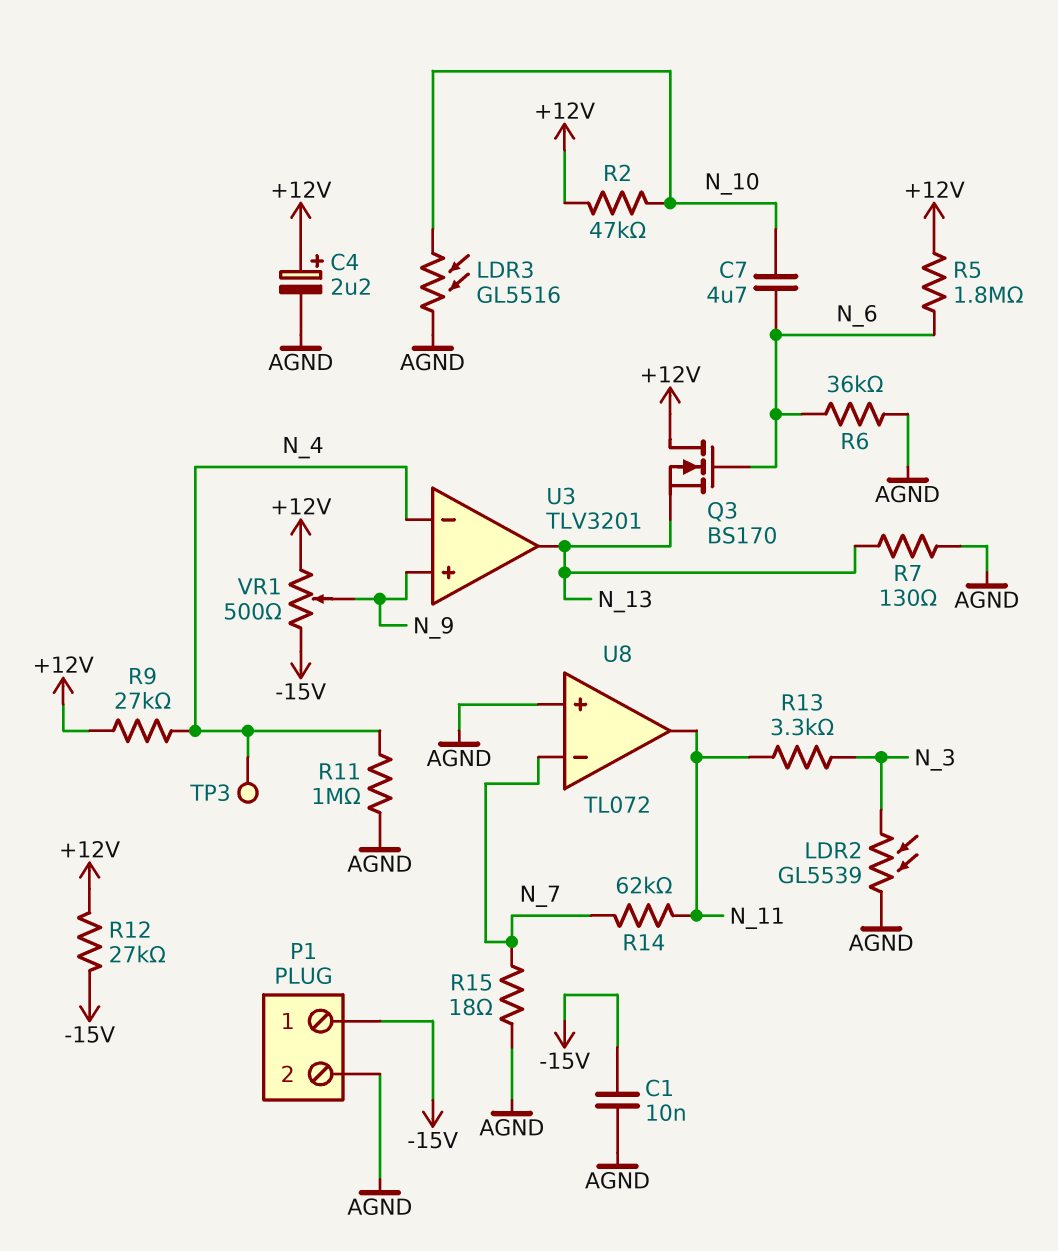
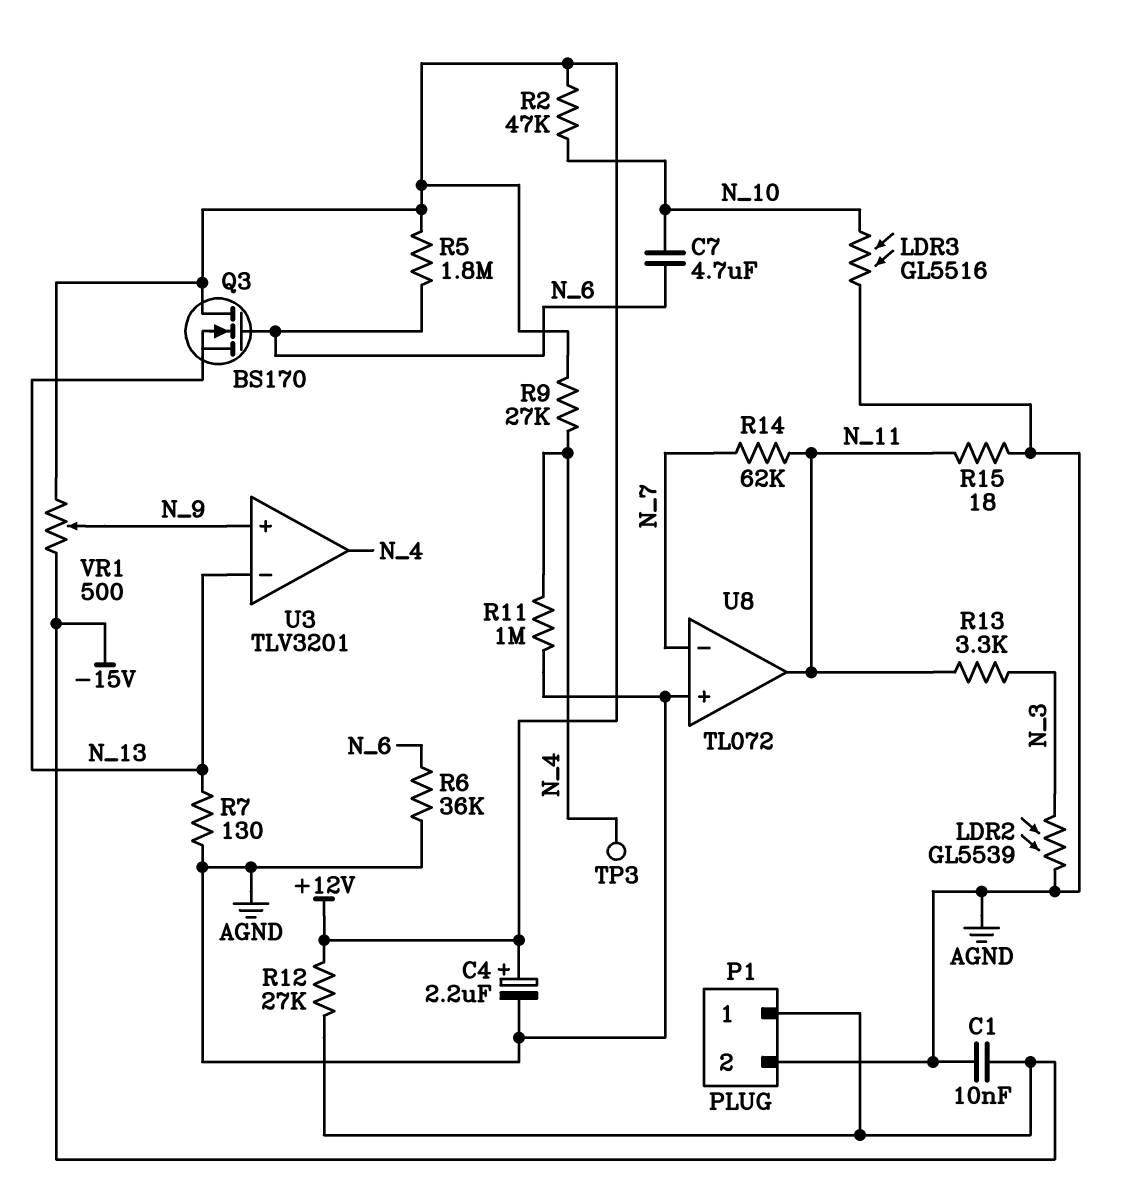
R15: 18 (AGND, N_7) -> 18 (AGND, N_11)
U3 pin in-: N_4 -> N_13
U3 pin out: N_13 -> N_4

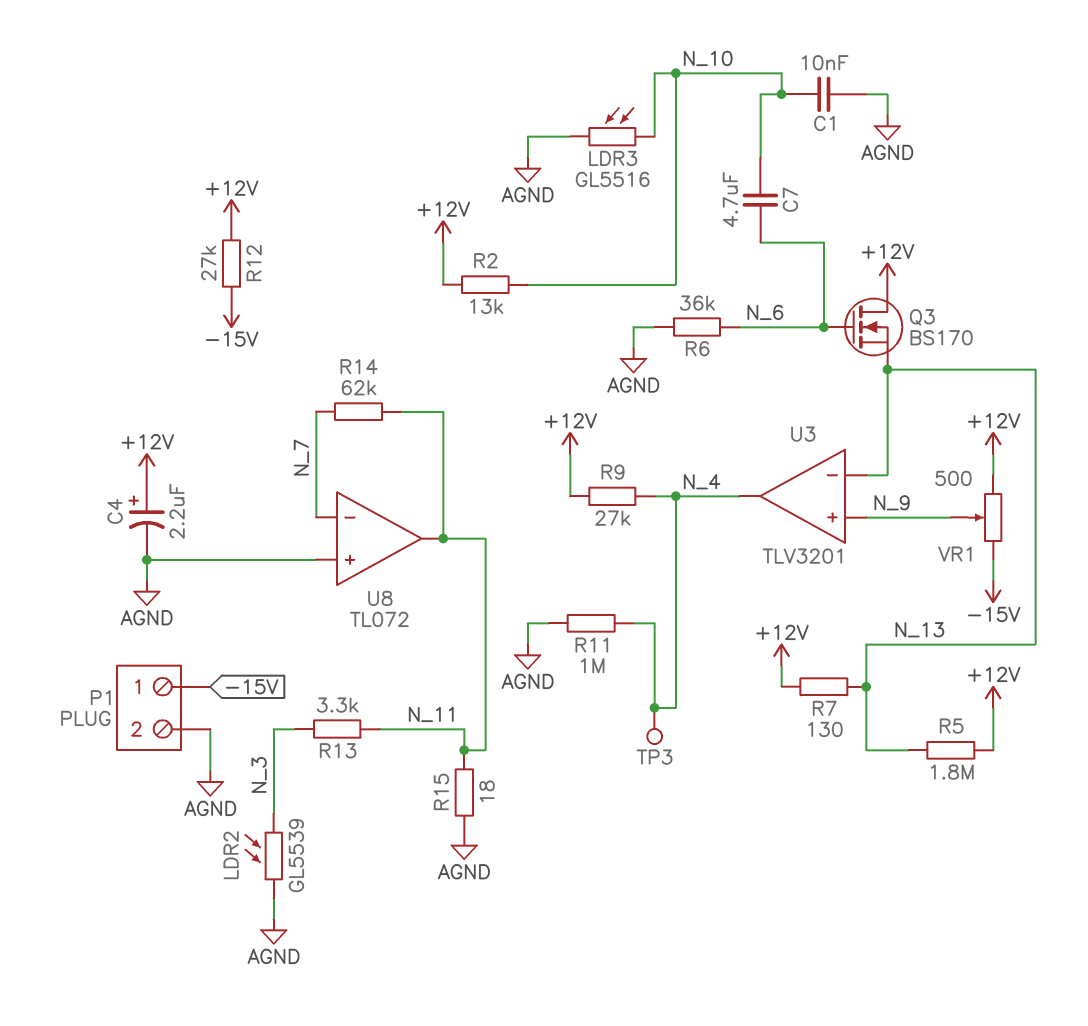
C1: 10nF (-15V, AGND) -> 10nF (AGND, N_10)
R2: 47k (+12V, N_10) -> 13k (+12V, N_10)
R5: 1.8M (+12V, N_6) -> 1.8M (+12V, N_13)
R7: 130 (AGND, N_13) -> 130 (+12V, N_13)

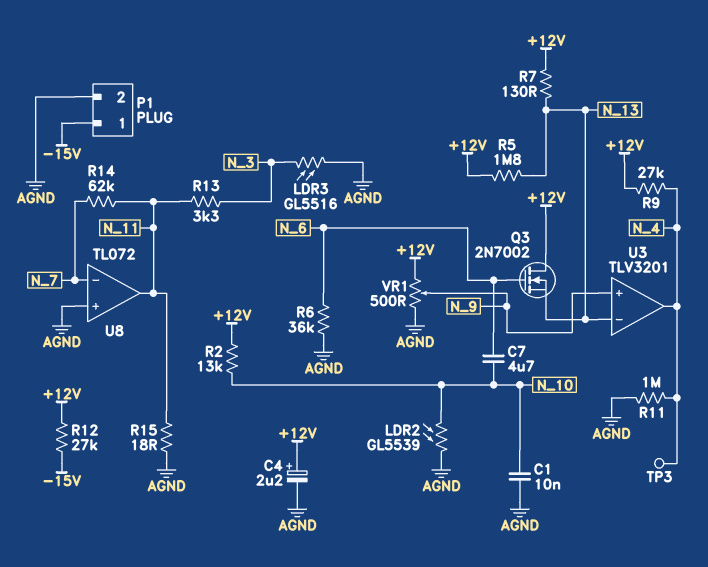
LDR2: GL5539 (AGND, N_3) -> GL5539 (AGND, N_10)
LDR3: GL5516 (AGND, N_10) -> GL5516 (AGND, N_3)
Q3: NMOS BS170 (G N_6, D +12V, S N_13) -> NMOS 2N7002 (G N_6, D +12V, S N_13)
VR1: 500 (+12V, -15V, wiper N_9) -> 500 (+12V, AGND, wiper N_9)

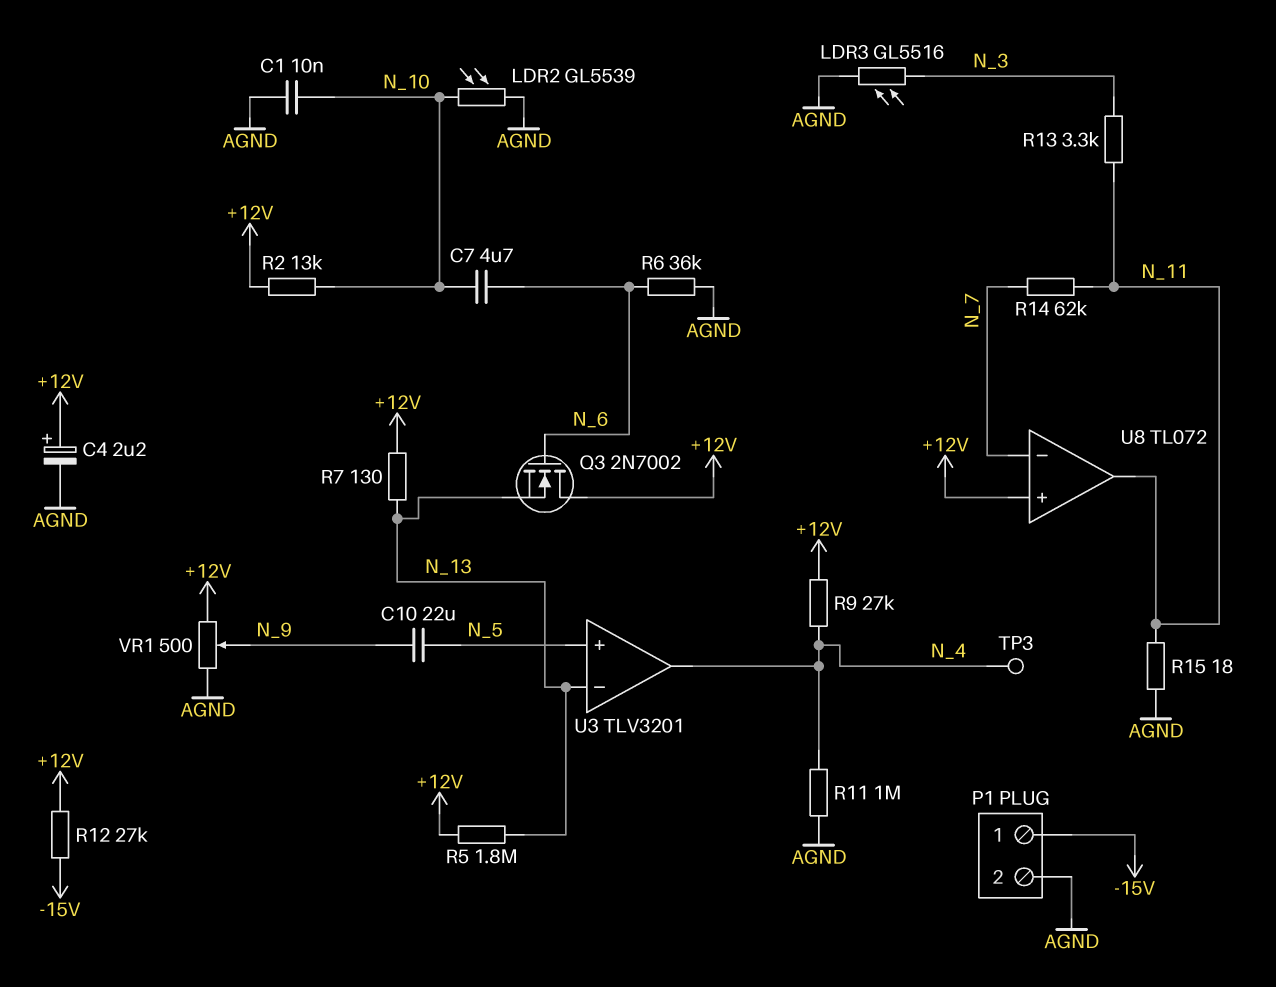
C10: none -> 22uF (N_5, N_9)
U3 pin in+: N_9 -> N_5
U8 pin in+: AGND -> +12V

